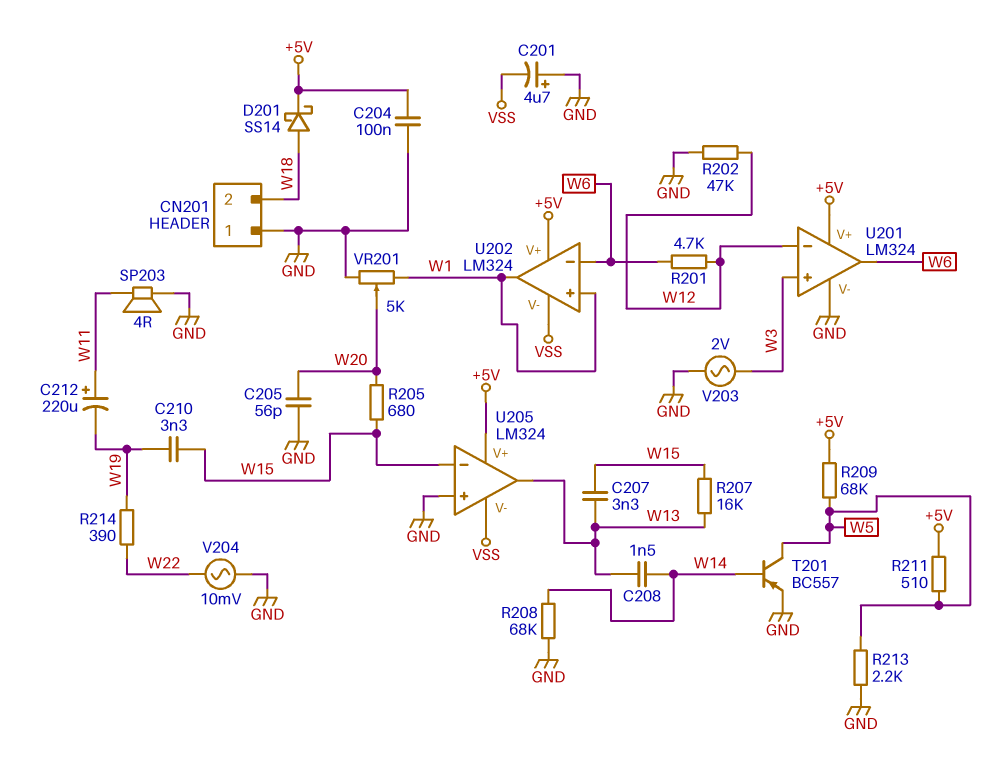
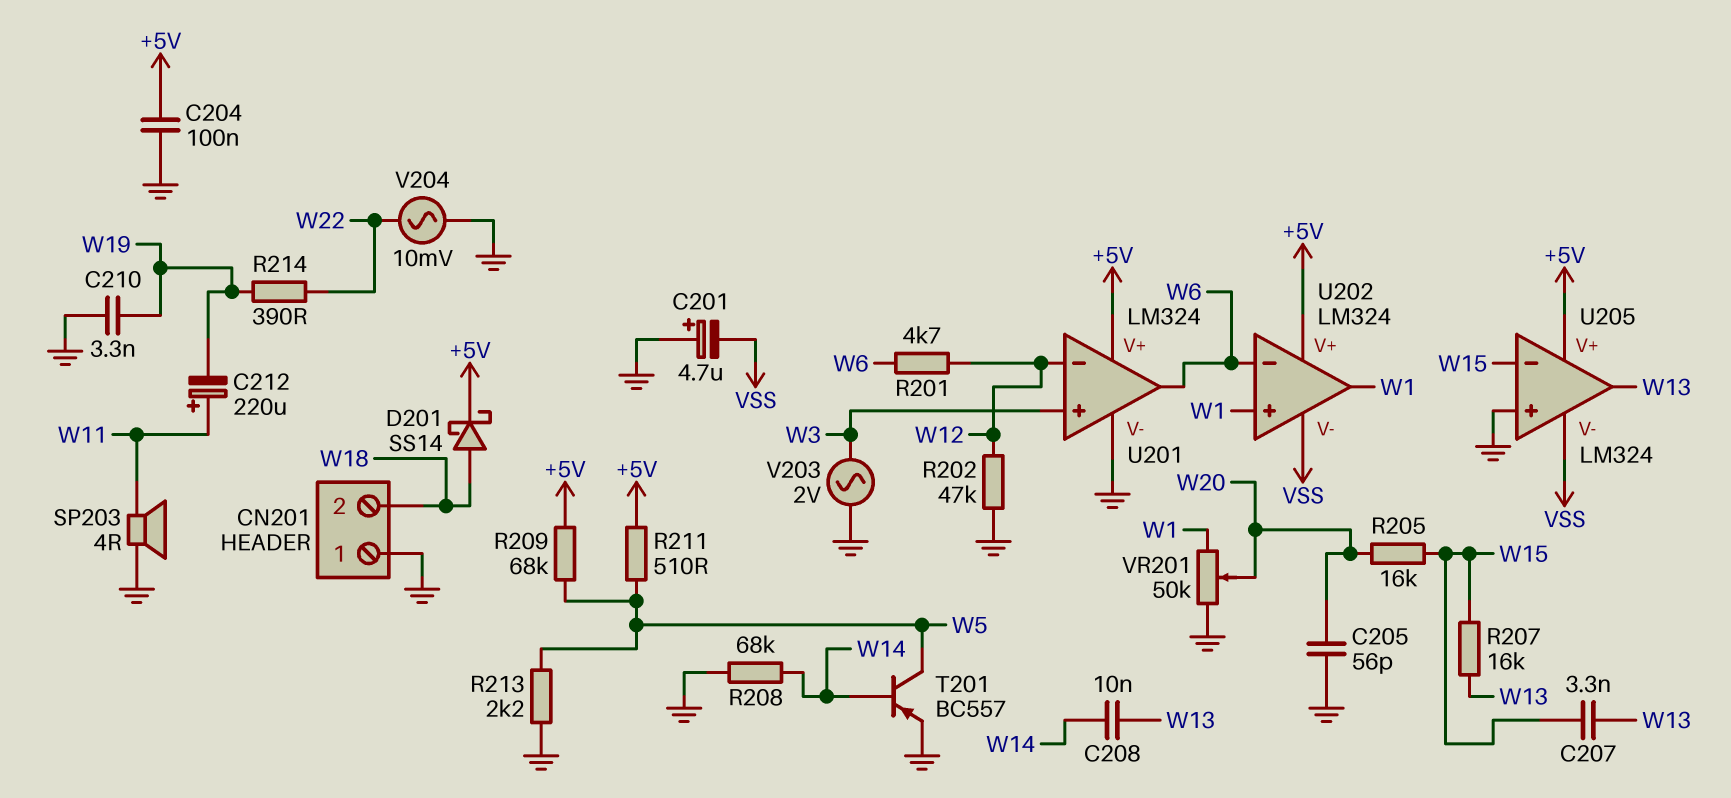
C208: 1.5nF (W13, W14) -> 10nF (W13, W14)
C210: 3.3nF (W15, W19) -> 3.3nF (GND, W19)
R205: 680 (W15, W20) -> 16k (W15, W20)
VR201: 5k (GND, W1, wiper W20) -> 50k (GND, W1, wiper W20)

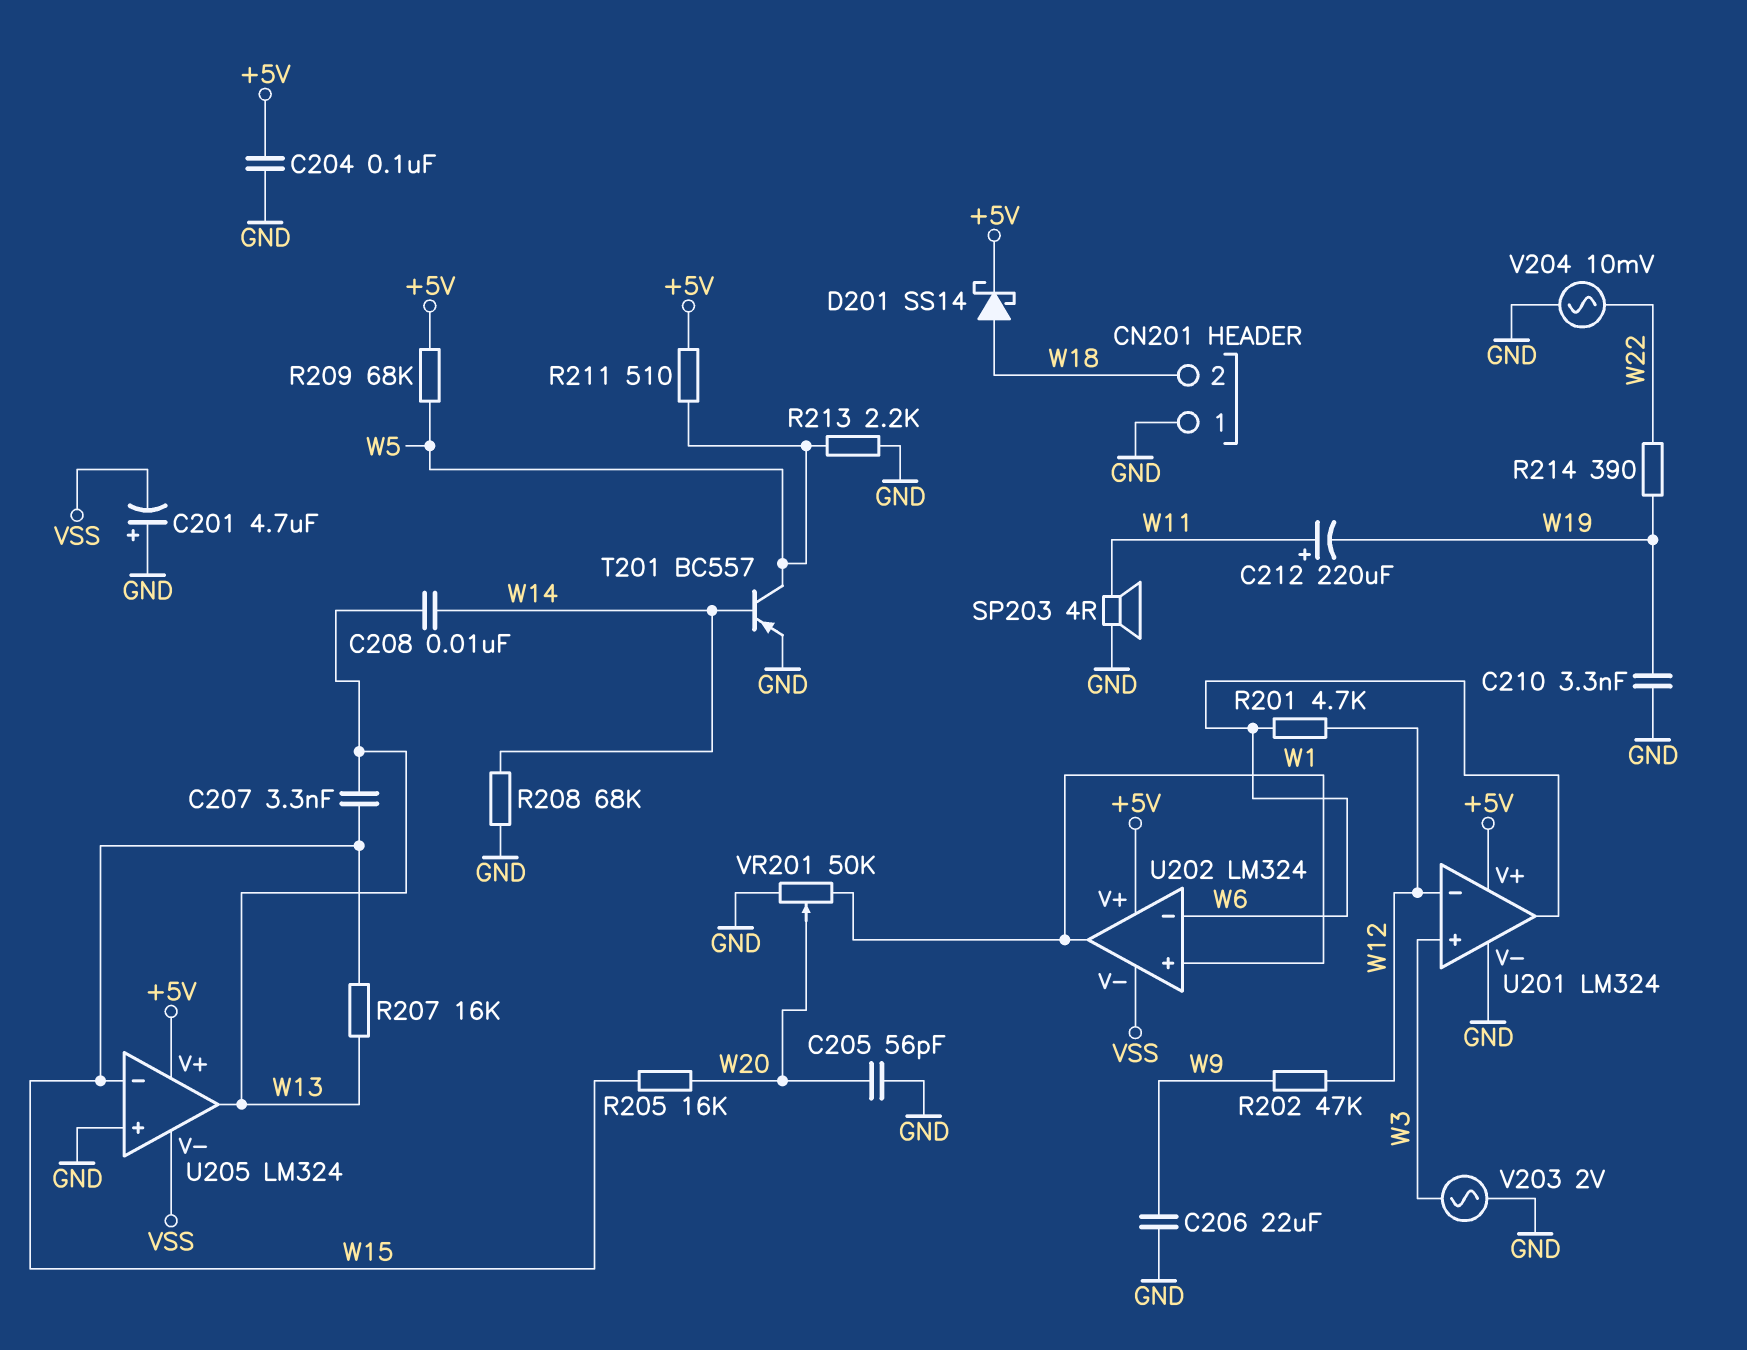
C206: none -> 22uF (GND, W9)
R202: 47k (GND, W12) -> 47k (W9, W12)

